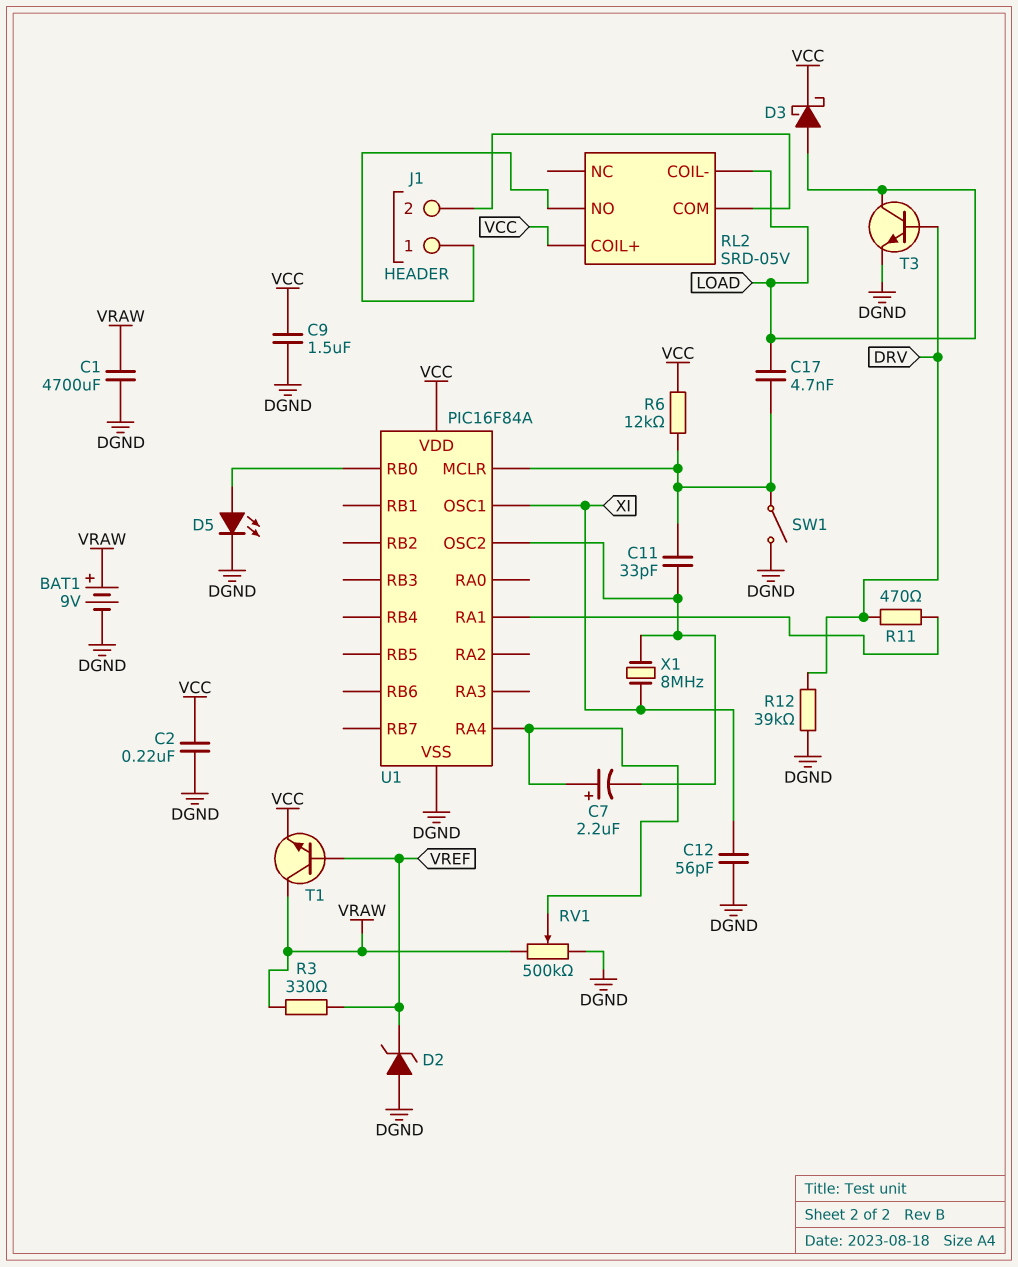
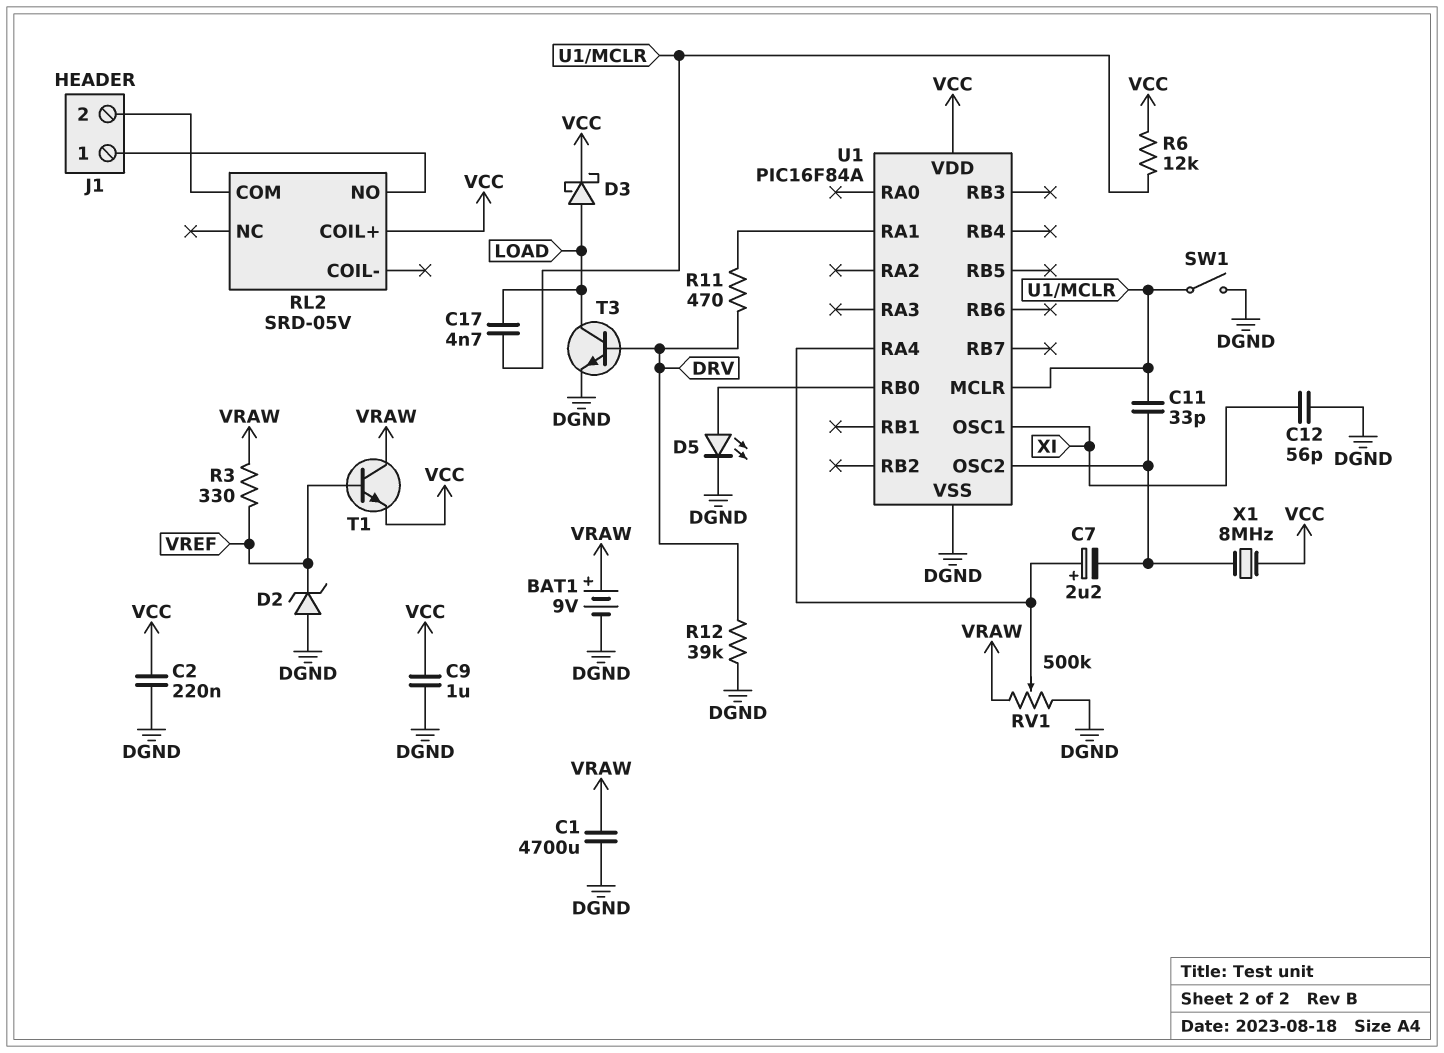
C9: 1.5uF (DGND, VCC) -> 1uF (DGND, VCC)
RL2 pin COIL-: LOAD -> none
X1: 8MHz (U1/OSC2, XI) -> 8MHz (U1/OSC2, VCC)

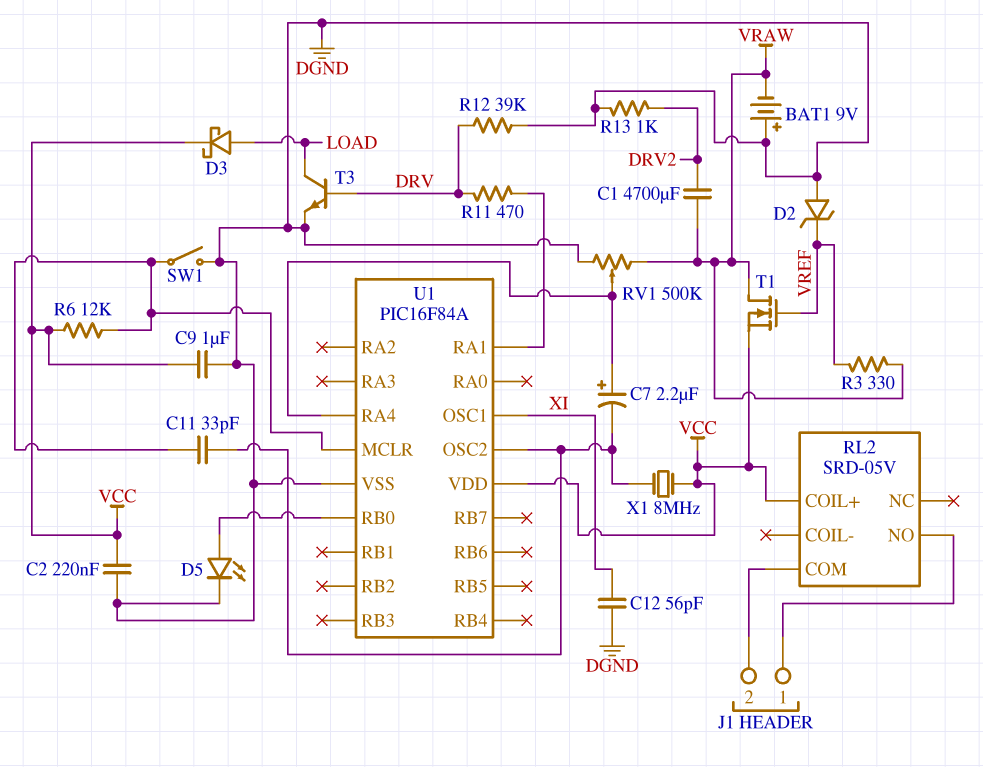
BAT1: 9V (plus VRAW, minus DGND) -> 9V (plus DGND, minus VRAW)
C1: 4700uF (DGND, VRAW) -> 4700uF (DRV2, VRAW)
C17: 4.7nF (LOAD, U1/MCLR) -> none
R13: none -> 1k (DGND, DRV2)
T1: NPN (B VREF, C VRAW, E VCC) -> NMOS (G VREF, D VRAW, S VCC)

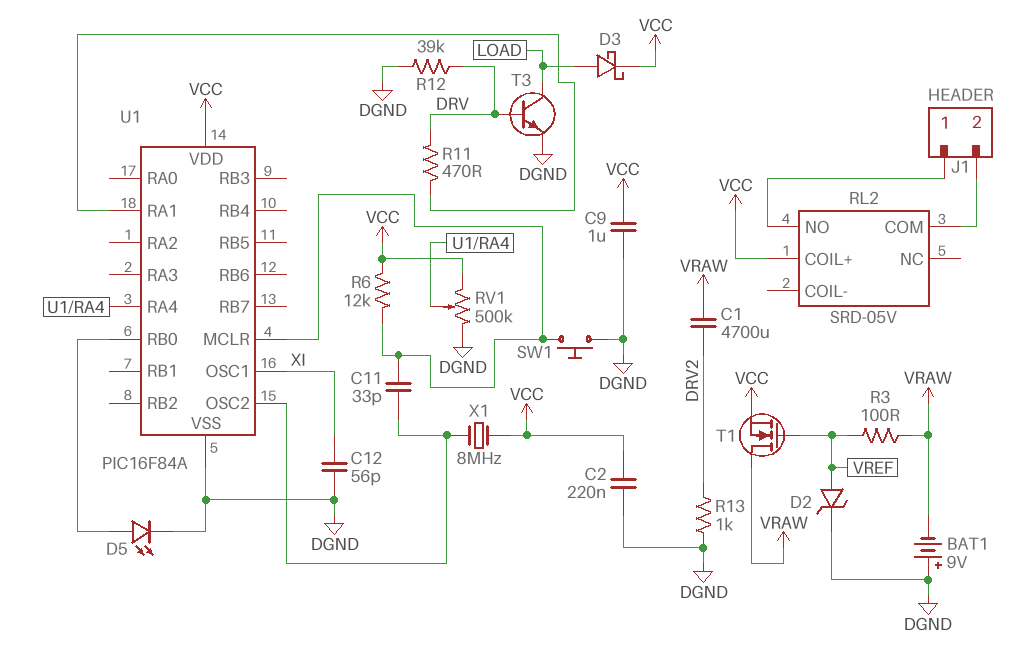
C7: 2.2uF (plus U1/RA4, minus U1/OSC2) -> none
D2: zener (A DGND, K VREF) -> zener (A VREF, K DGND)
R3: 330 (VRAW, VREF) -> 100 (VRAW, VREF)
RV1: 500k (DGND, VRAW, wiper U1/RA4) -> 500k (DGND, VCC, wiper U1/RA4)
SW1: switch (DGND, U1/MCLR) -> button (DGND, U1/MCLR)

